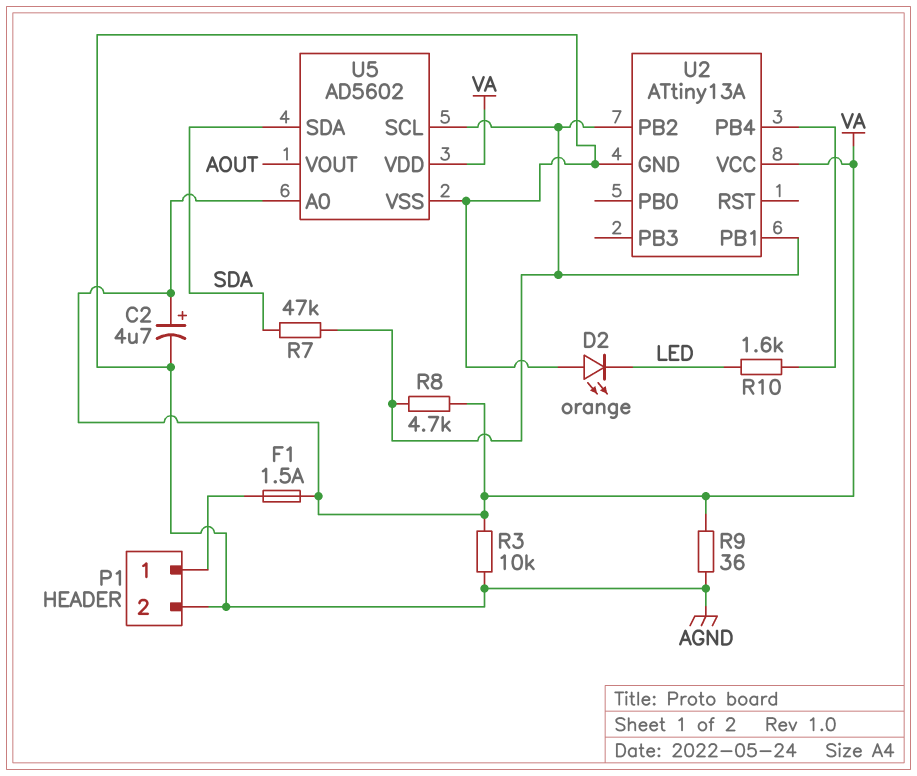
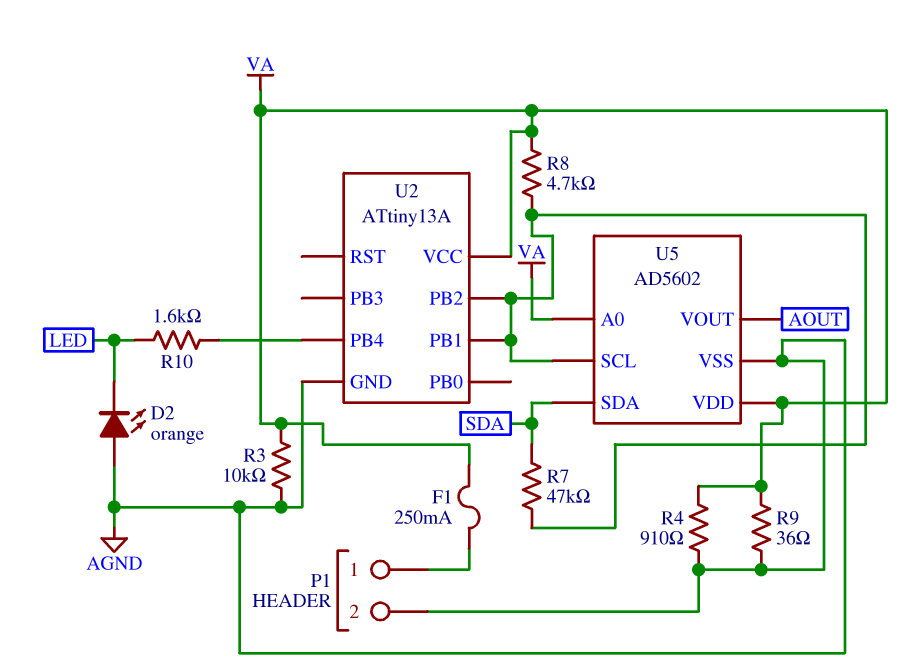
C2: 4.7uF (plus VA, minus AGND) -> none
F1: 1.5A (P1/1, VA) -> 250mA (P1/1, VA)
R4: none -> 910 (AGND, VA)

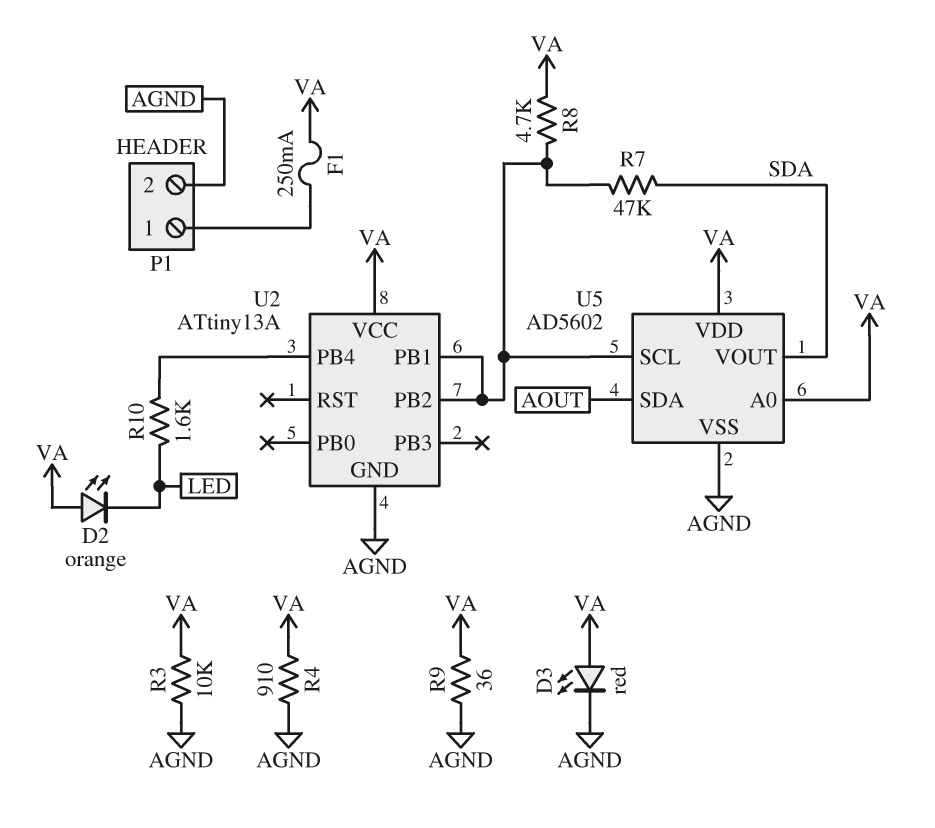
D2: LED orange (A AGND, K LED) -> LED orange (A VA, K LED)
D3: none -> LED red (A VA, K AGND)
U5 pin SDA: SDA -> AOUT
U5 pin VOUT: AOUT -> SDA

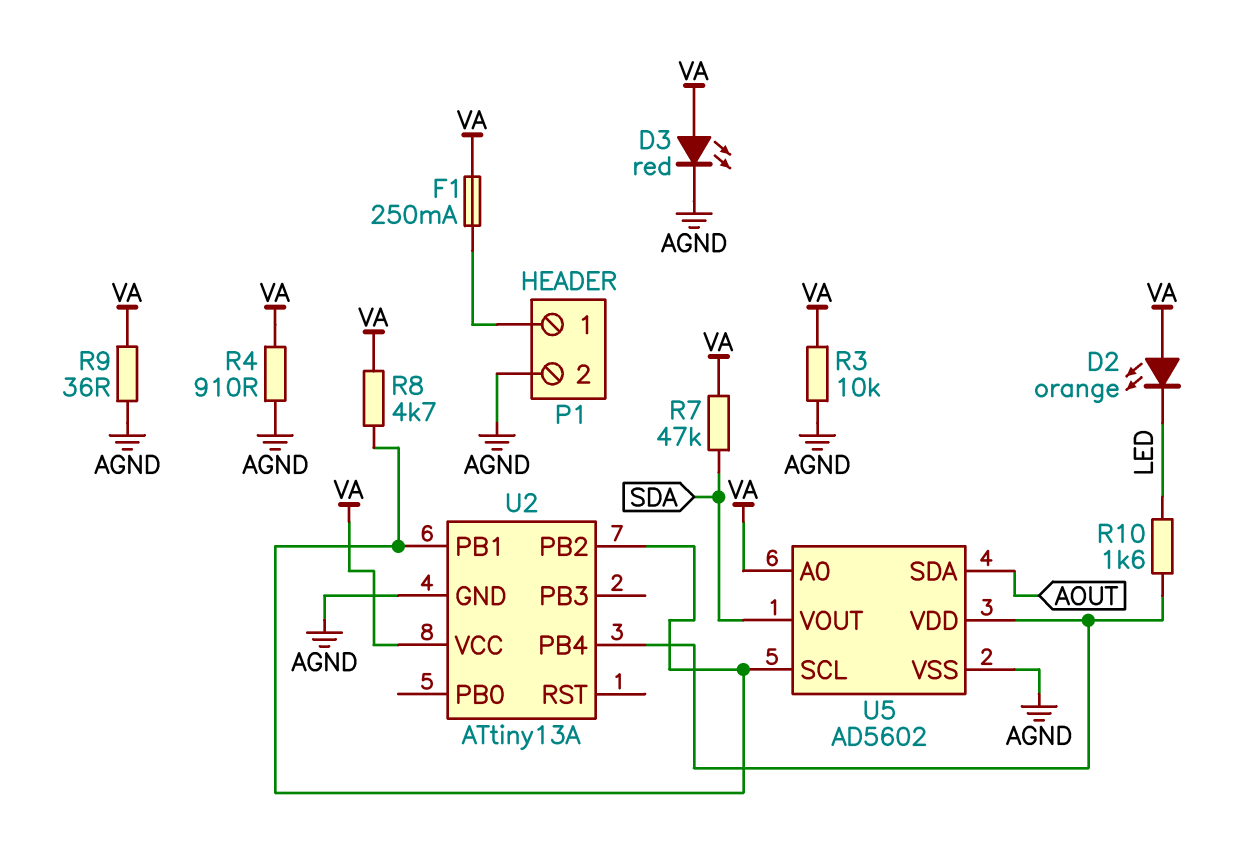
R7: 47k (SDA, U2/PB1) -> 47k (SDA, VA)
U5 pin VDD: VA -> U2/PB4

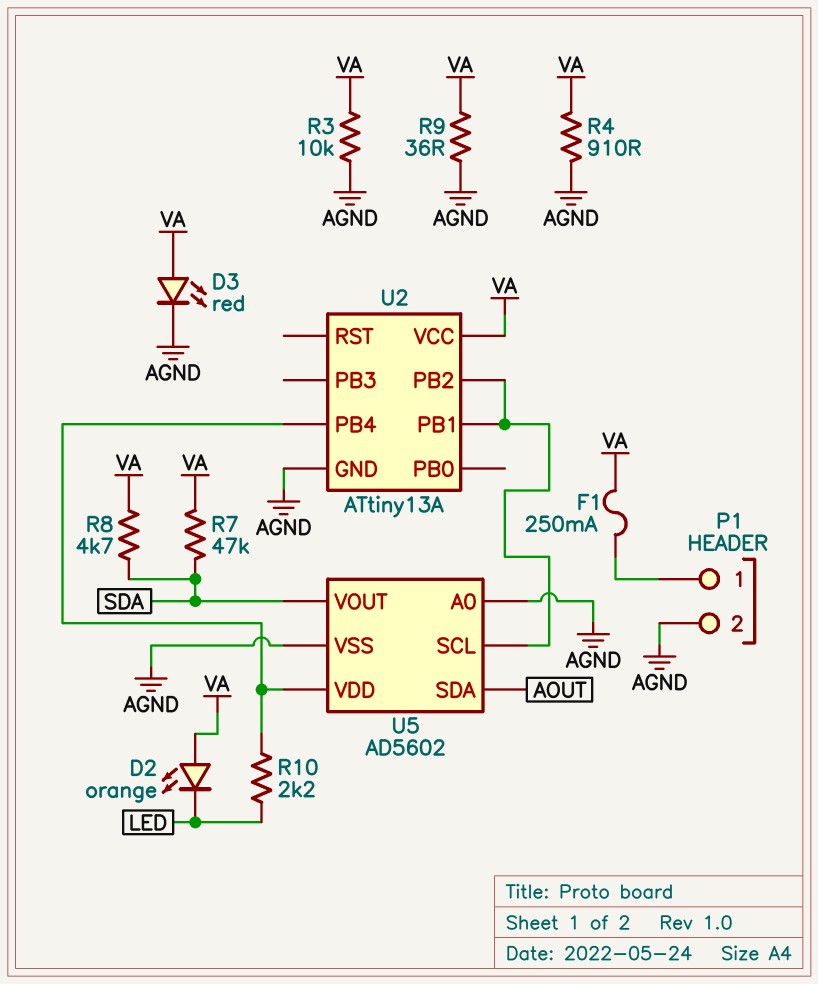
R8: 4.7k (U2/PB1, VA) -> 4.7k (SDA, VA)
R10: 1.6k (LED, U2/PB4) -> 2.2k (LED, U2/PB4)
U5 pin A0: VA -> AGND

